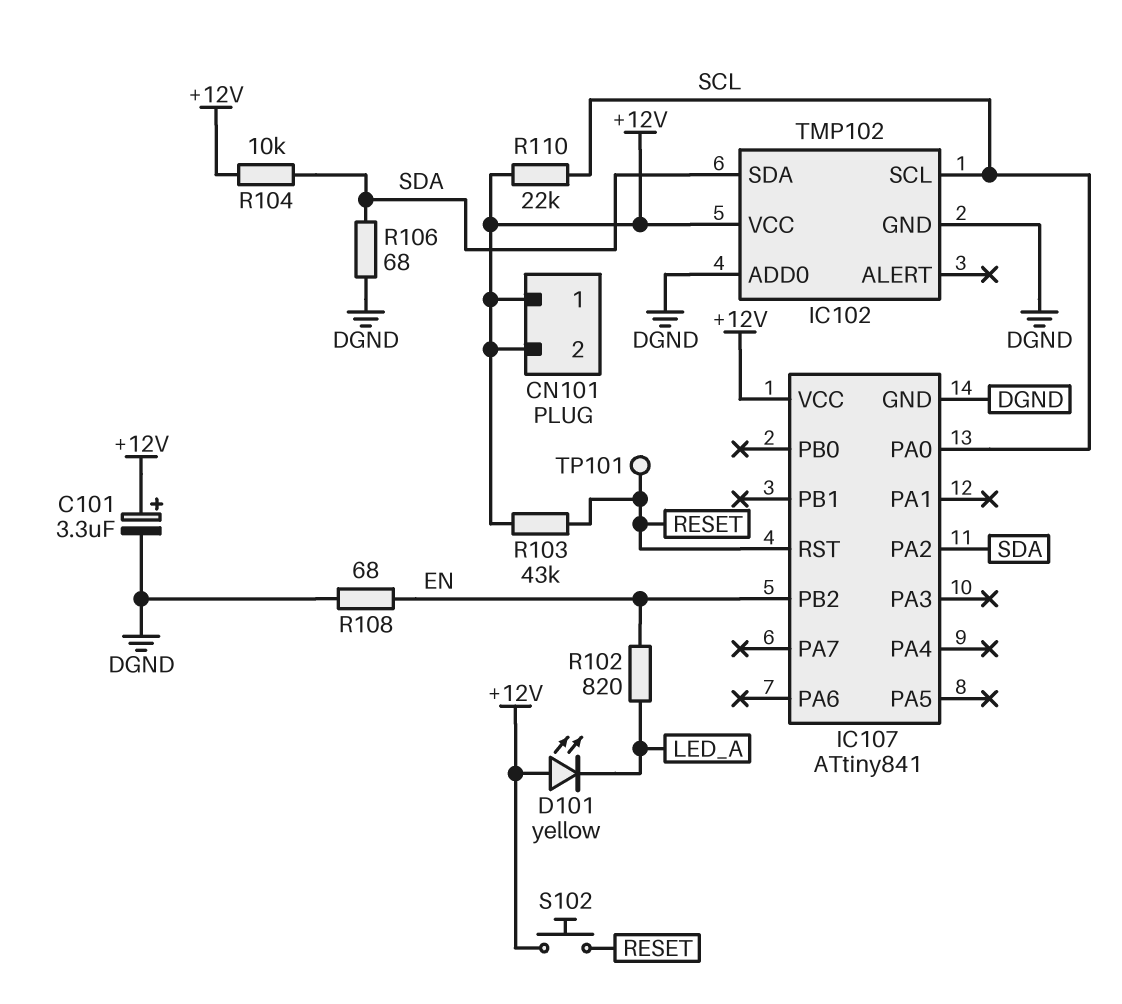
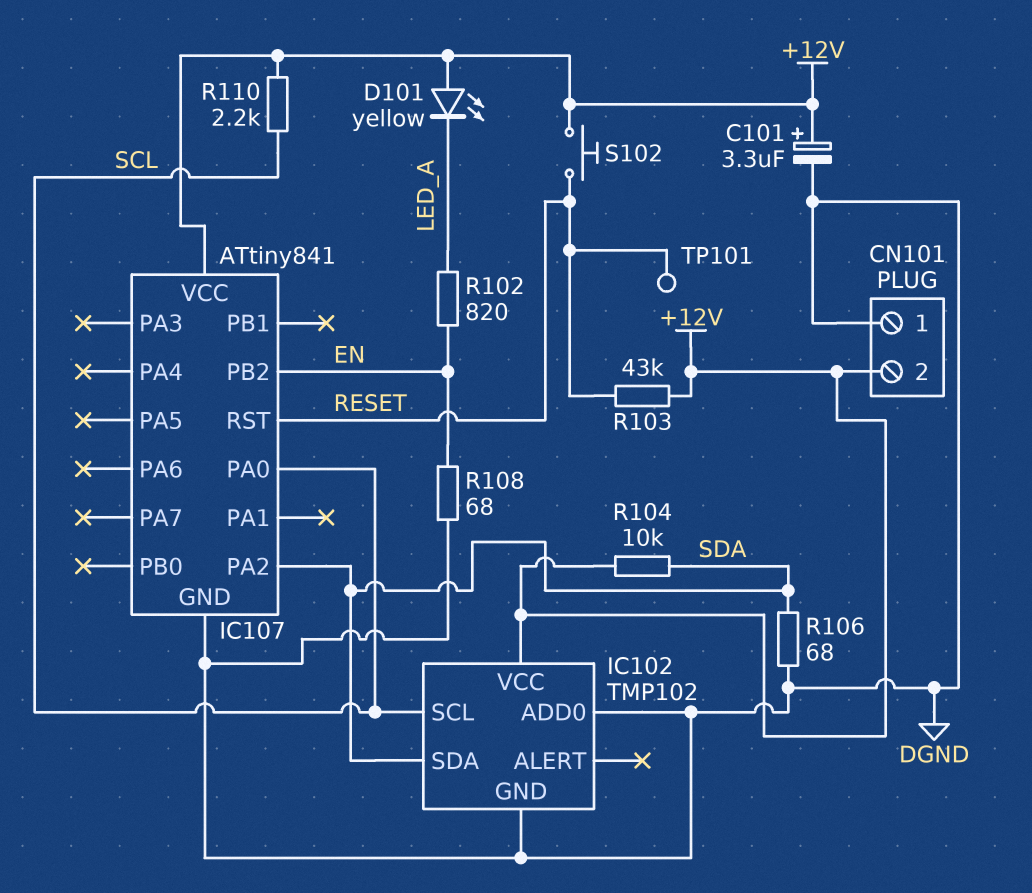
CN101 pin 1: +12V -> DGND
R110: 22k (+12V, SCL) -> 2.2k (+12V, SCL)

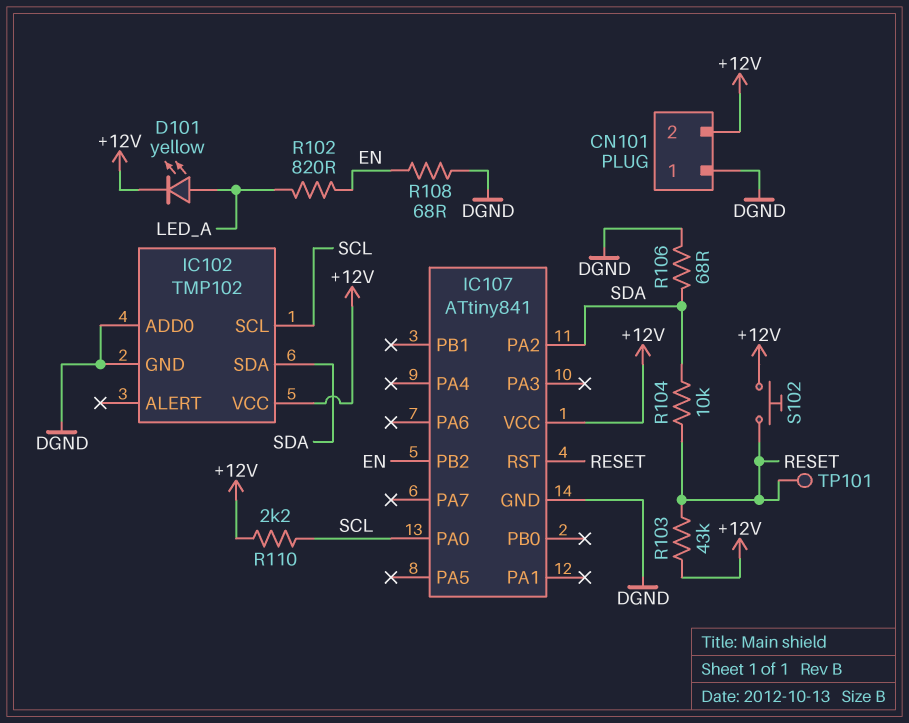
C101: 3.3uF (plus +12V, minus DGND) -> none
D101: LED yellow (A +12V, K LED_A) -> LED yellow (A LED_A, K +12V)
R104: 10k (+12V, SDA) -> 10k (RESET, SDA)

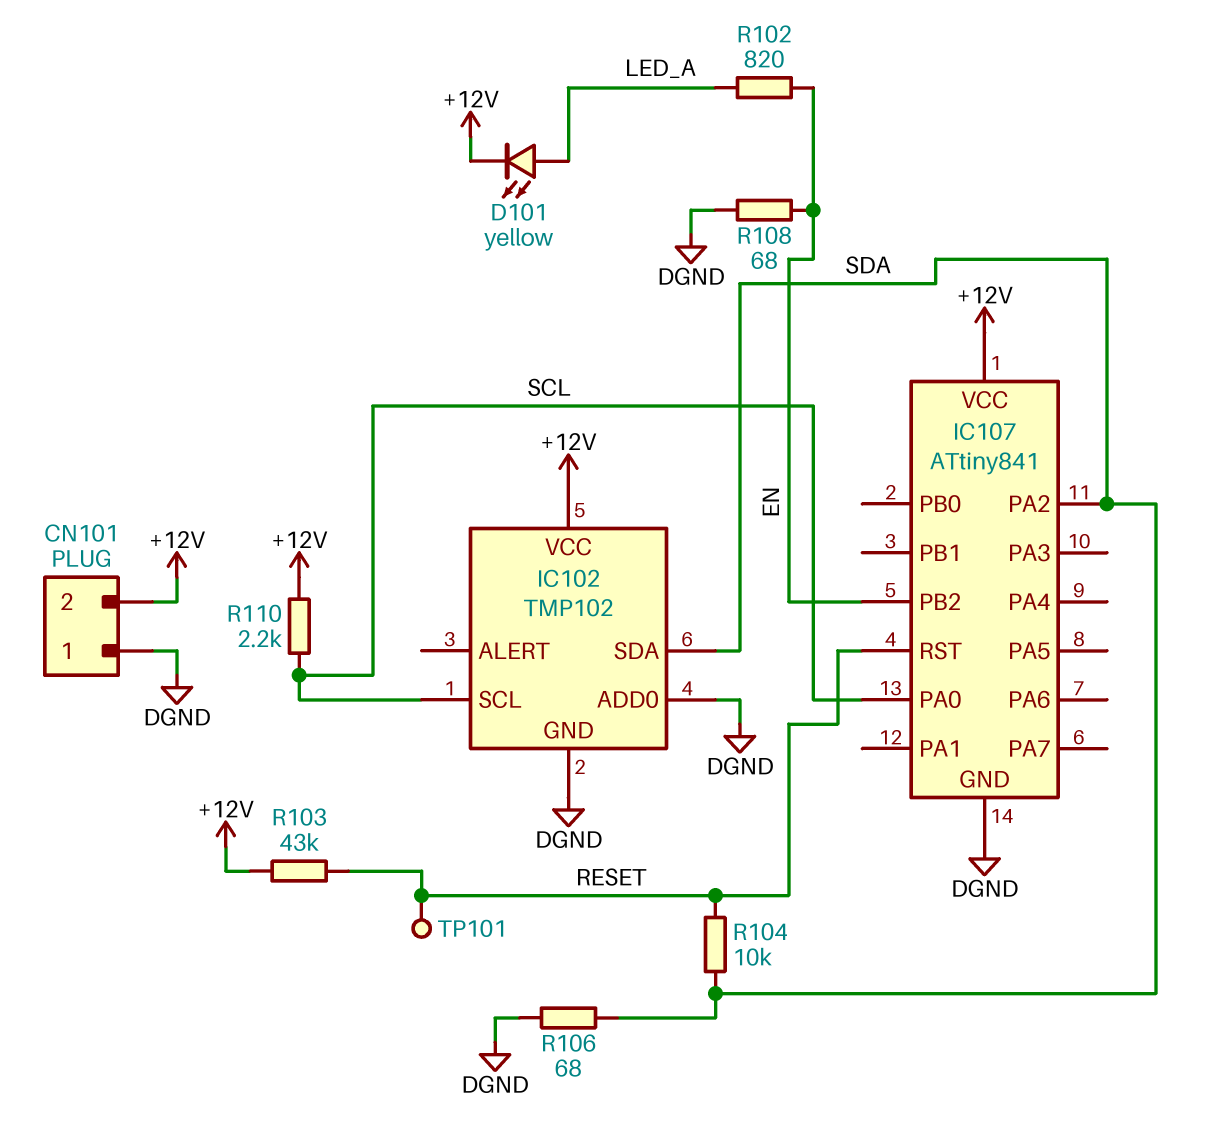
S102: button (+12V, RESET) -> none

